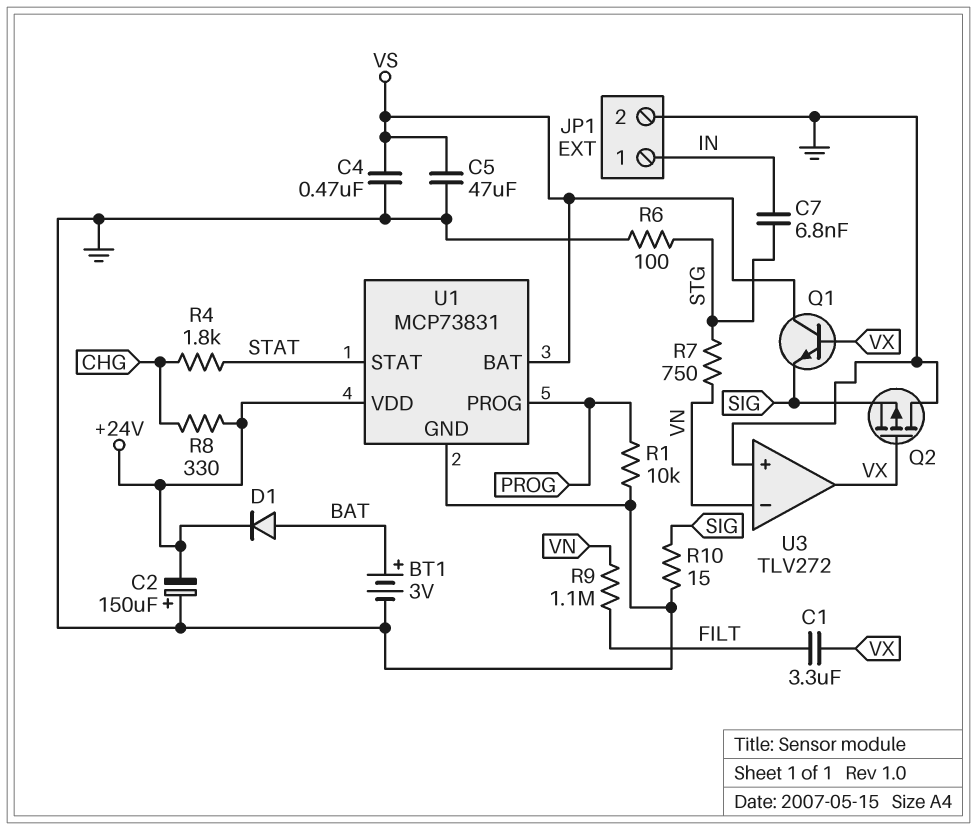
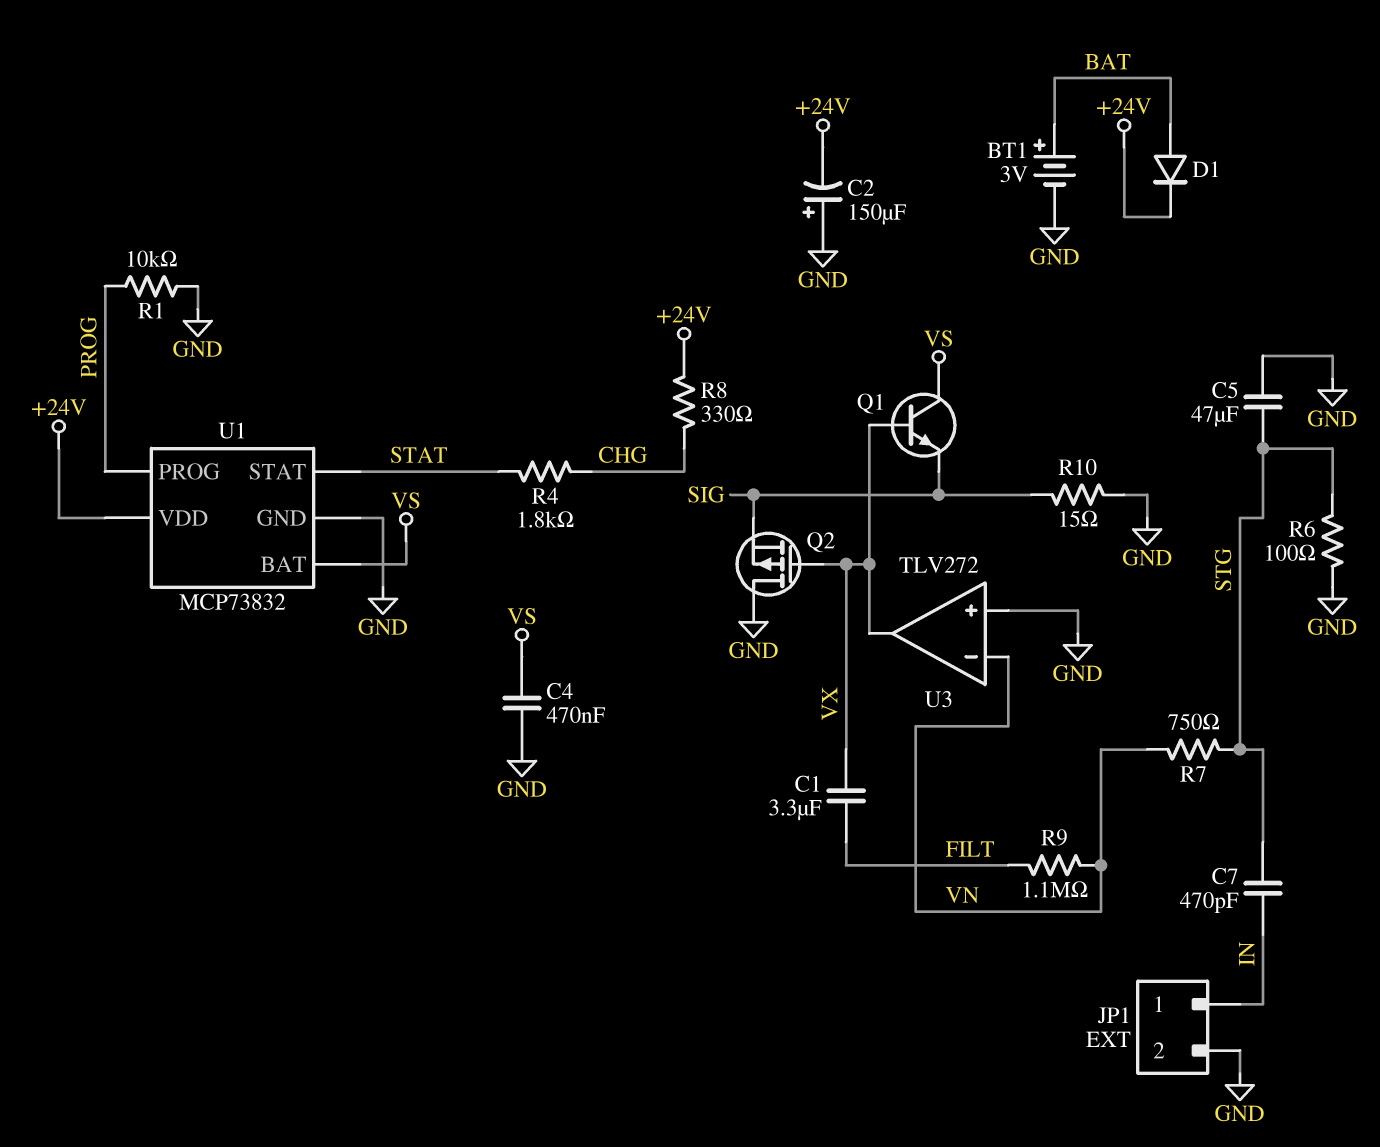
C5: 47uF (GND, VS) -> 47uF (GND, STG)
C7: 6.8nF (IN, STG) -> 470pF (IN, STG)
U1: MCP73831 -> MCP73832

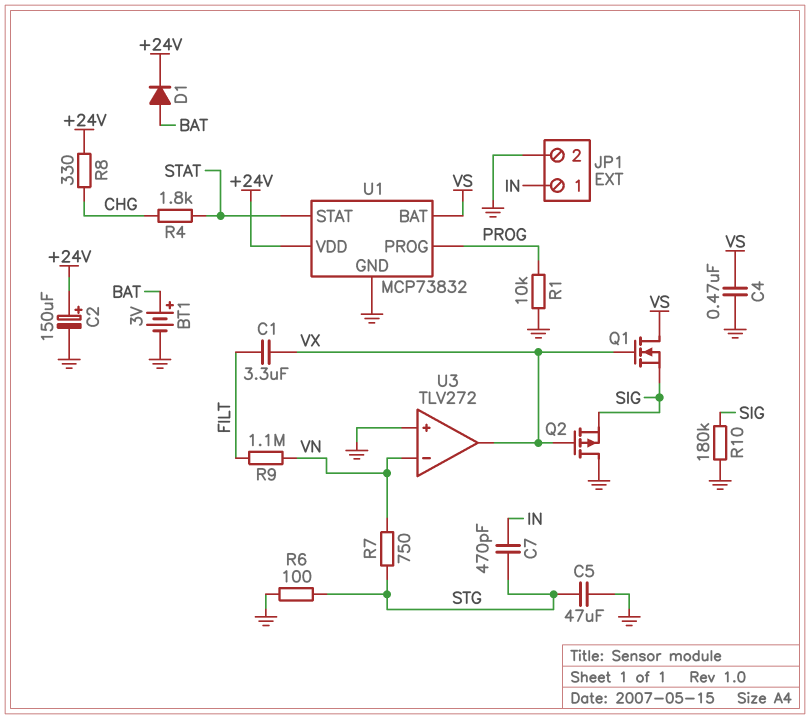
C2: 150uF (plus GND, minus +24V) -> 150uF (plus +24V, minus GND)
Q1: NPN (B VX, C VS, E SIG) -> NMOS (G VX, D VS, S SIG)
R10: 15 (GND, SIG) -> 180k (GND, SIG)

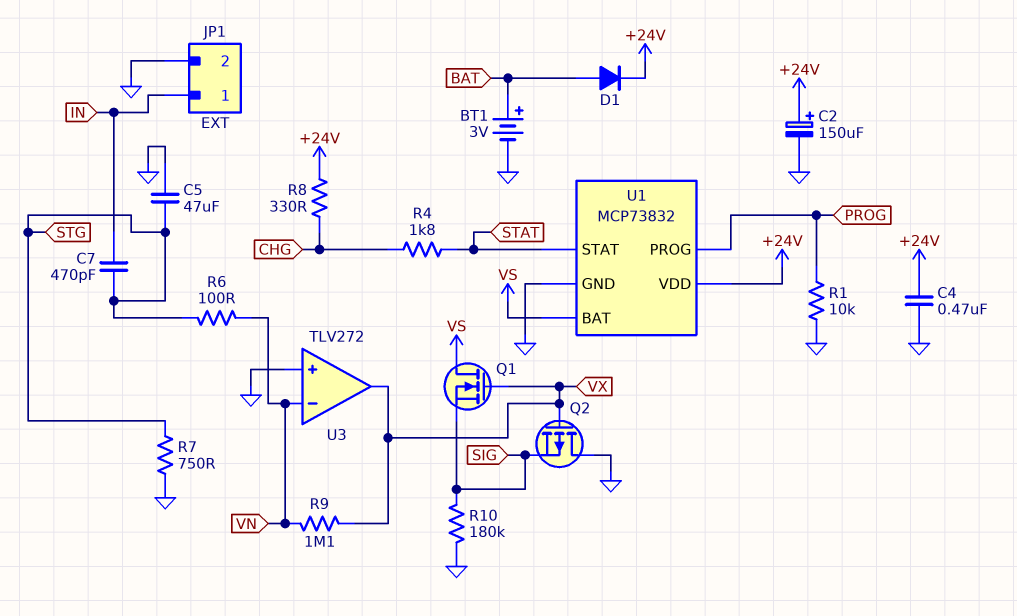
C1: 3.3uF (FILT, VX) -> none
C4: 470nF (GND, VS) -> 470nF (+24V, GND)
R6: 100 (GND, STG) -> 100 (STG, VN)
R7: 750 (STG, VN) -> 750 (GND, STG)
R9: 1.1M (FILT, VN) -> 1.1M (VN, VX)

